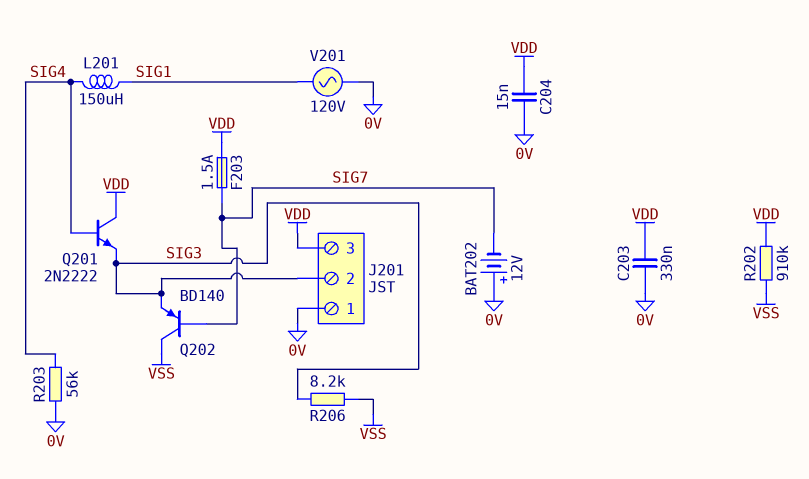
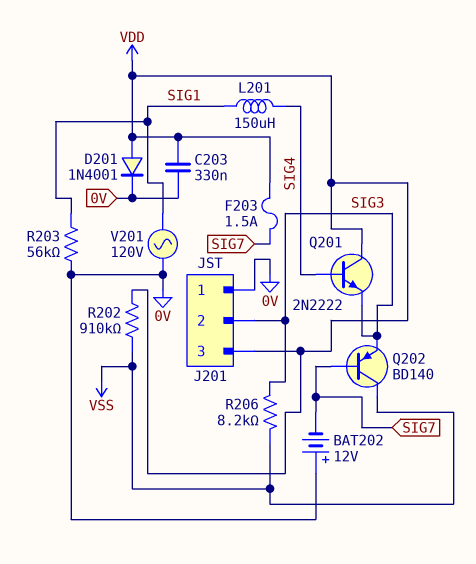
C204: 15nF (0V, VDD) -> none
D201: none -> diode 1N4001 (A VDD, K 0V)
R203: 56k (0V, SIG4) -> 56k (0V, SIG1)

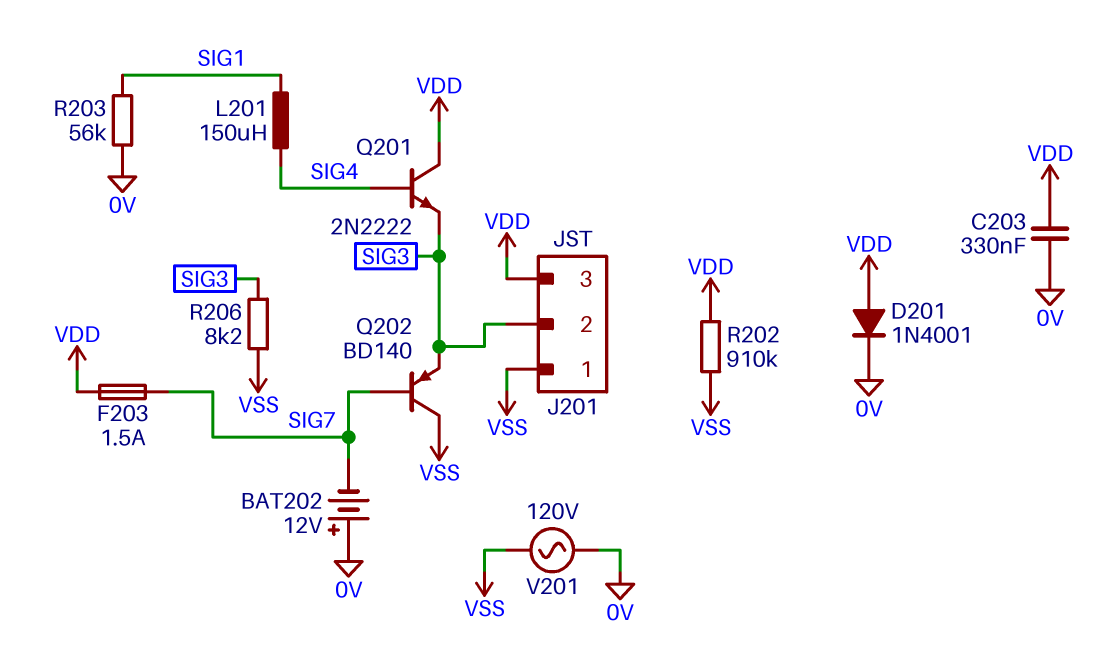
J201 pin 1: 0V -> VSS
V201: AC 120V (0V, SIG1) -> AC 120V (0V, VSS)

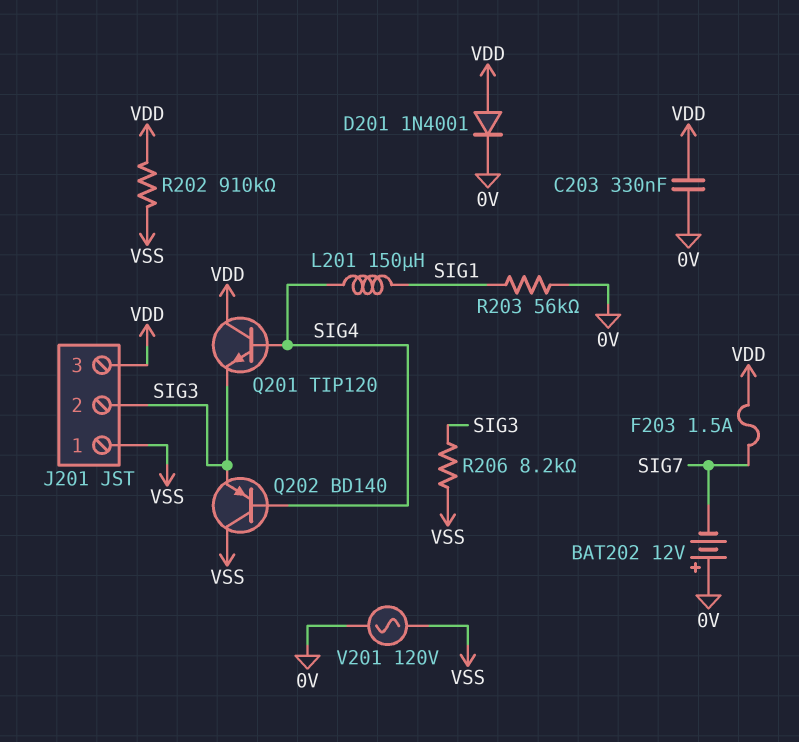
Q201: NPN 2N2222 (B SIG4, C VDD, E SIG3) -> NPN TIP120 (B SIG4, C VDD, E SIG3)
Q202: PNP BD140 (B SIG7, C VSS, E SIG3) -> PNP BD140 (B SIG4, C VSS, E SIG3)

